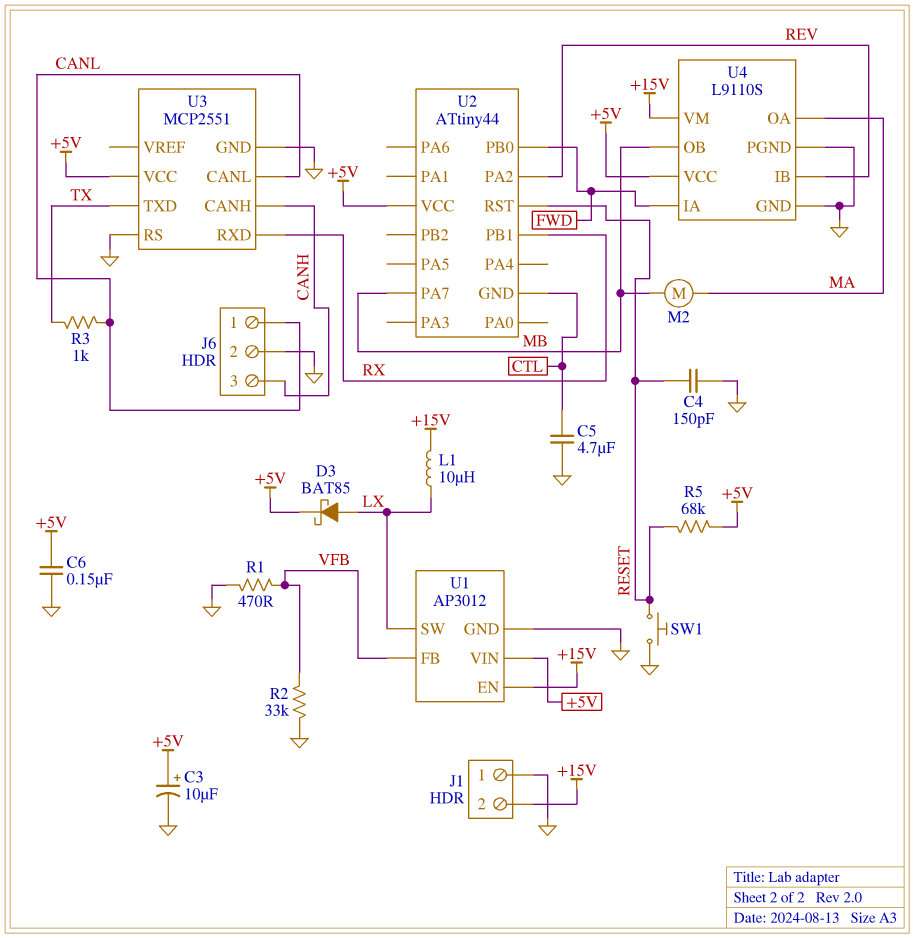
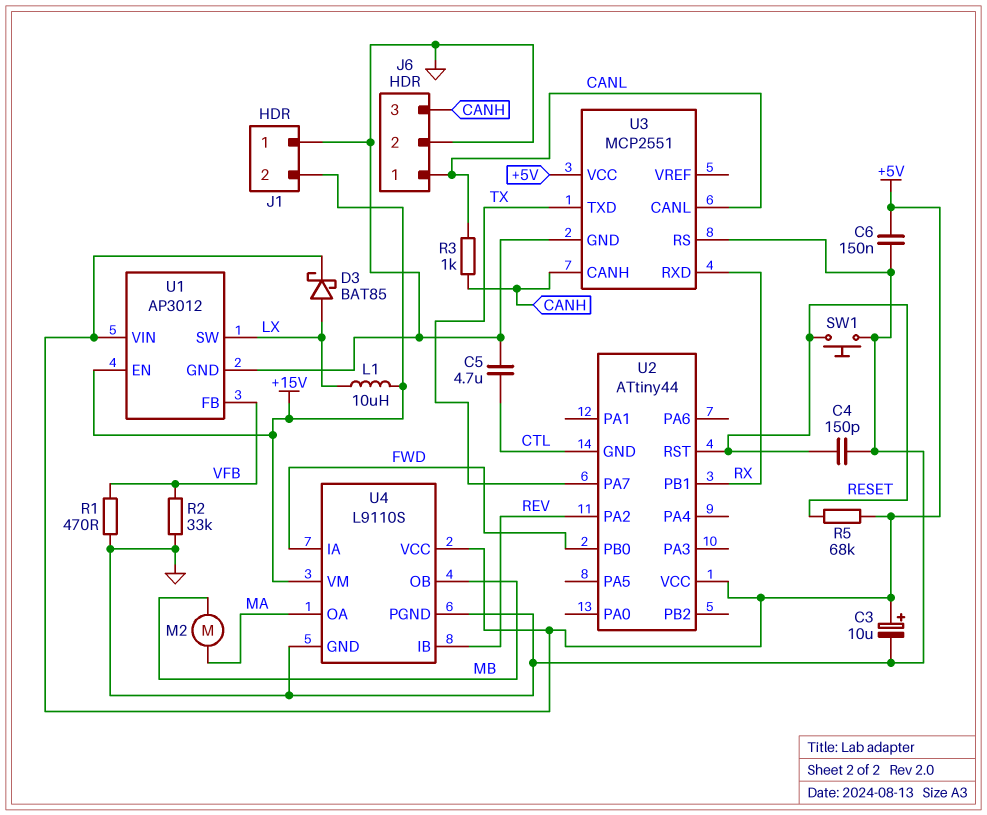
R3: 1k (CANL, TX) -> 1k (CANH, CANL)
U2 pin PA7: MB -> TX

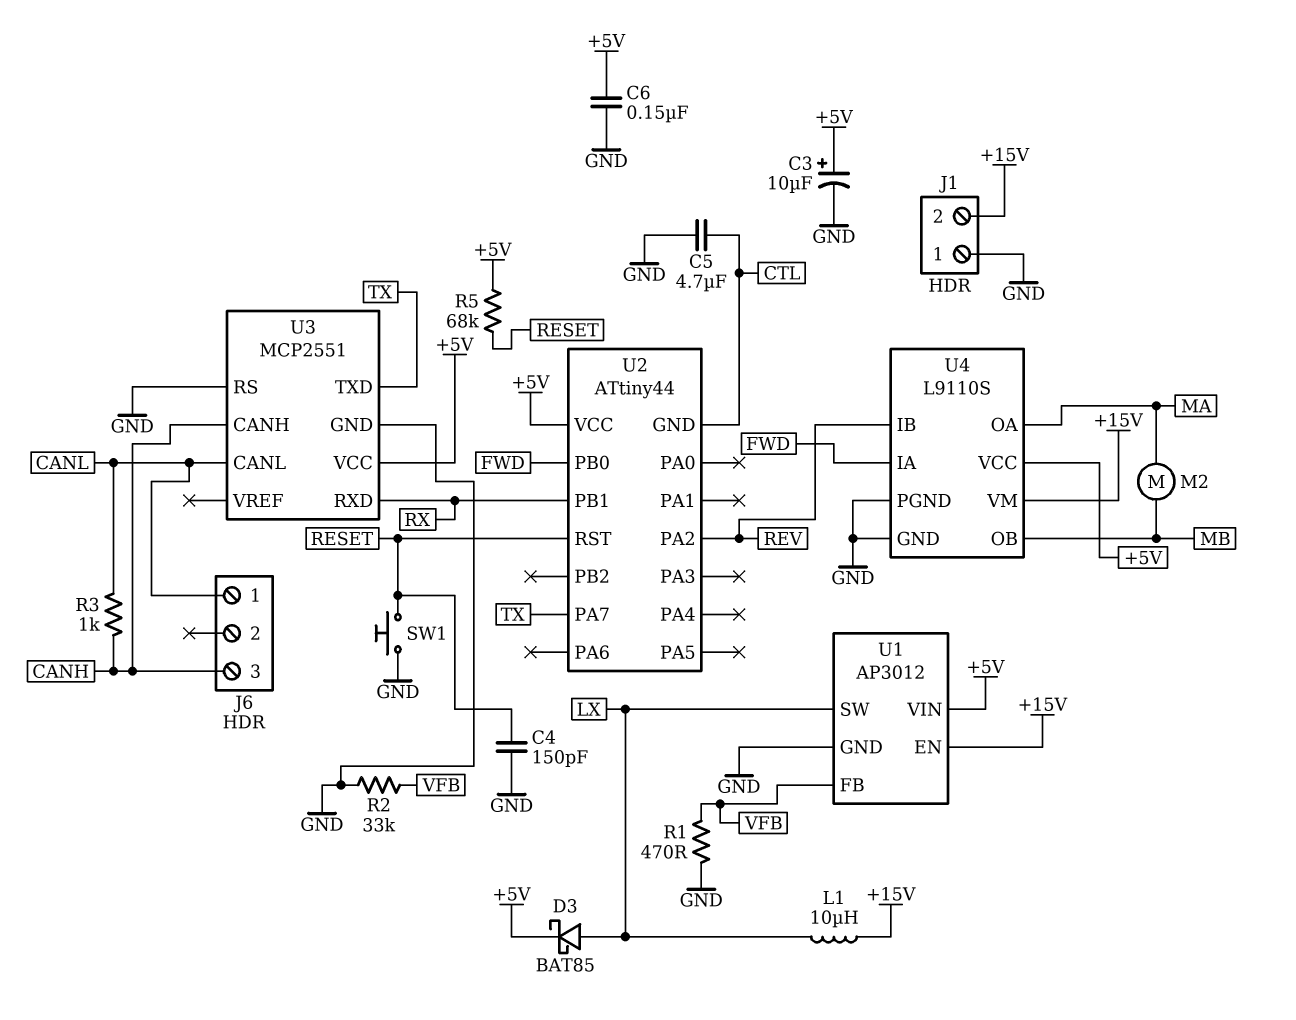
J6 pin 2: GND -> none

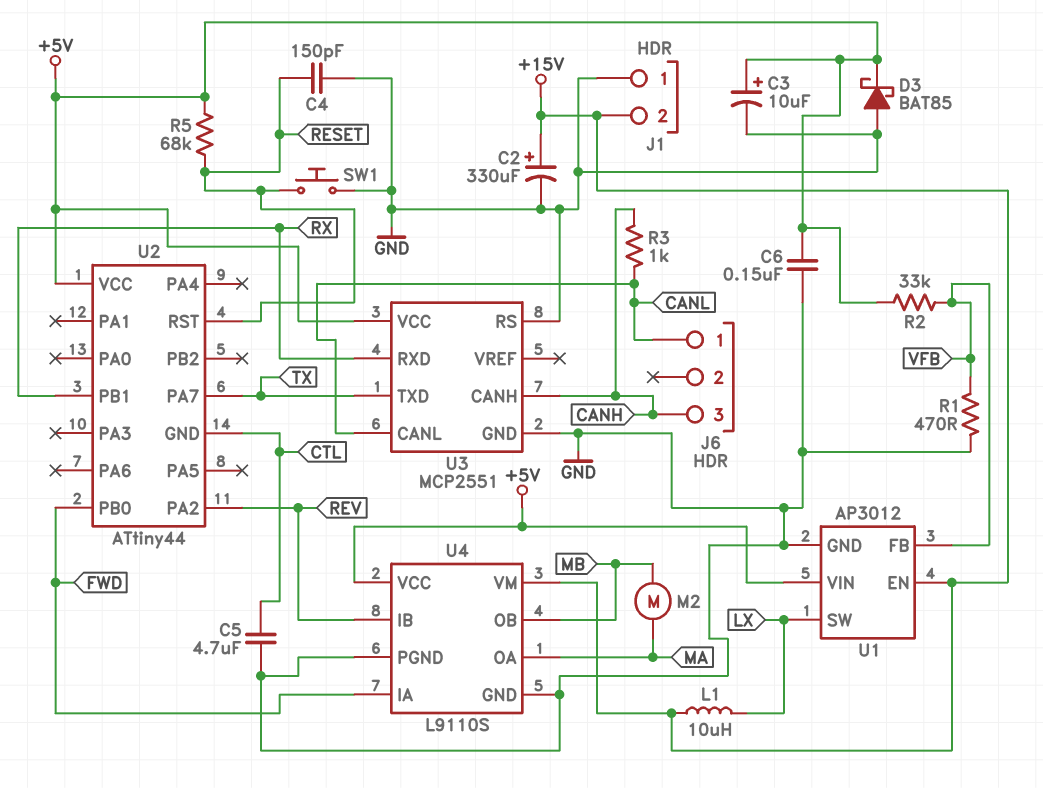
C2: none -> 330uF (plus +15V, minus GND)
D3: schottky BAT85 (A LX, K +5V) -> schottky BAT85 (A GND, K +5V)
R2: 33k (GND, VFB) -> 33k (+5V, VFB)

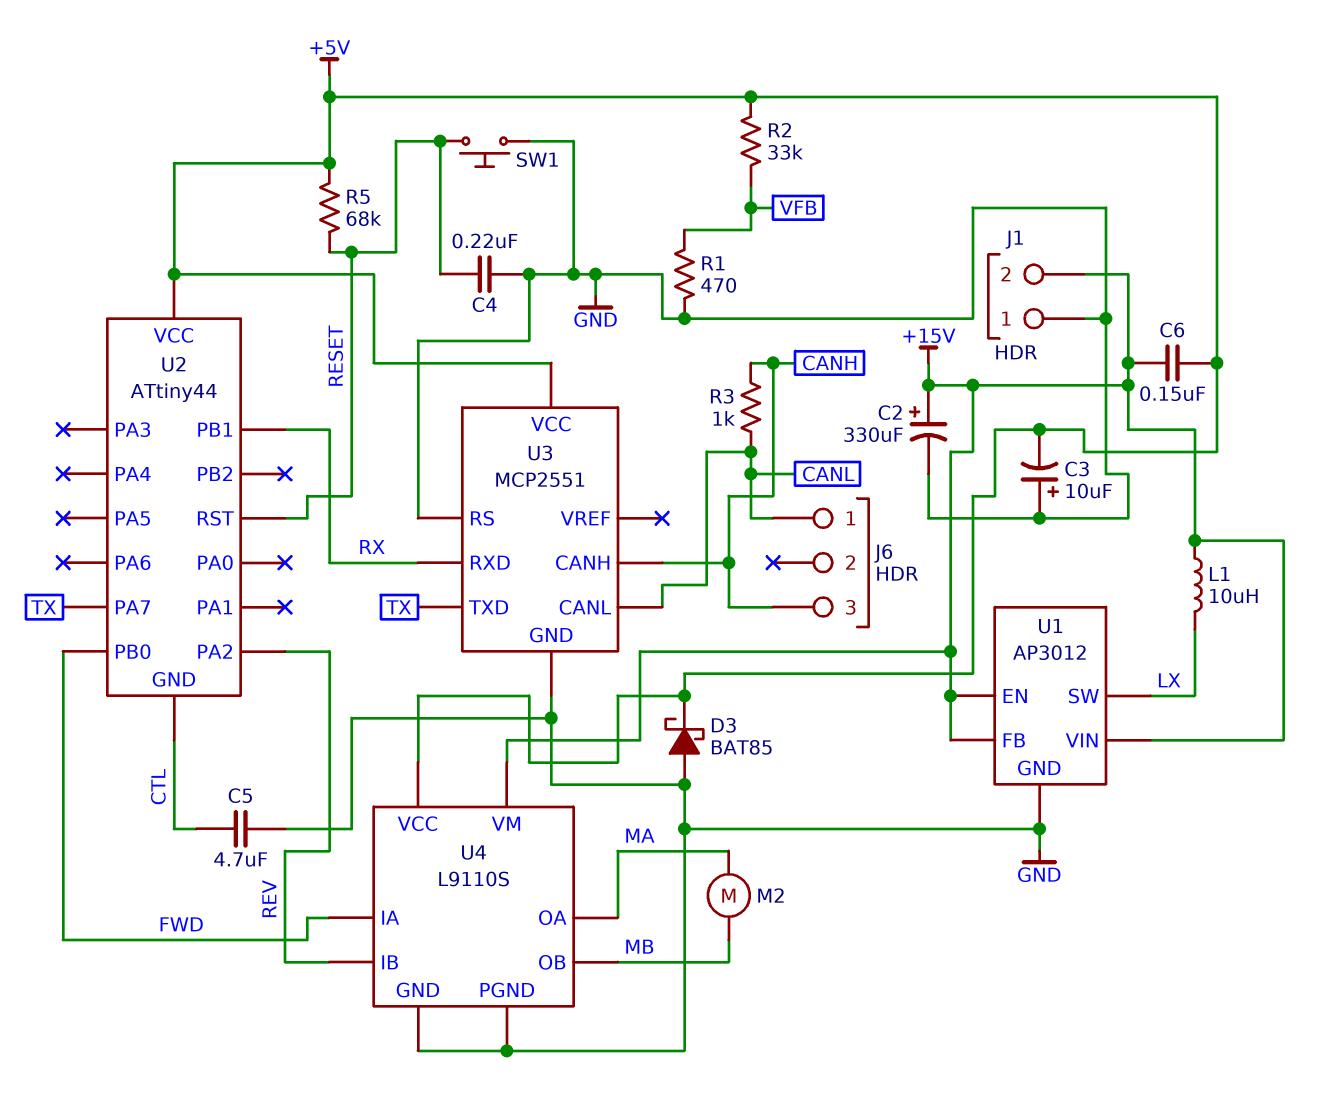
C3: 10uF (plus +5V, minus GND) -> 10uF (plus GND, minus +5V)
C4: 150pF (GND, RESET) -> 220nF (GND, RESET)
C6: 150nF (+5V, GND) -> 150nF (+5V, +15V)
U1 pin FB: VFB -> +15V
U1 pin VIN: +5V -> +15V

